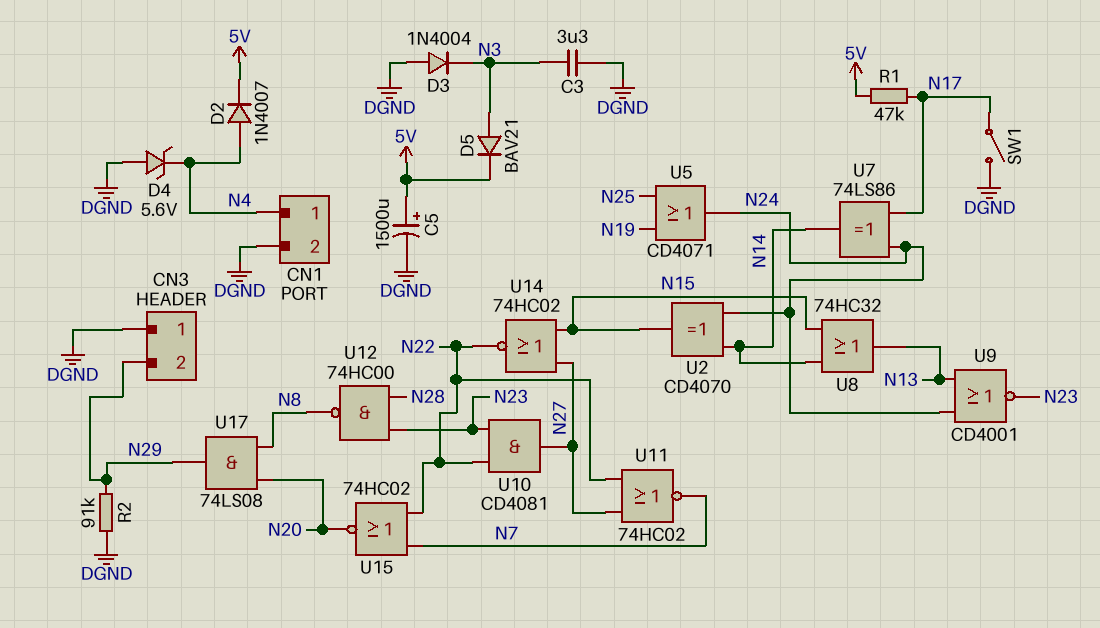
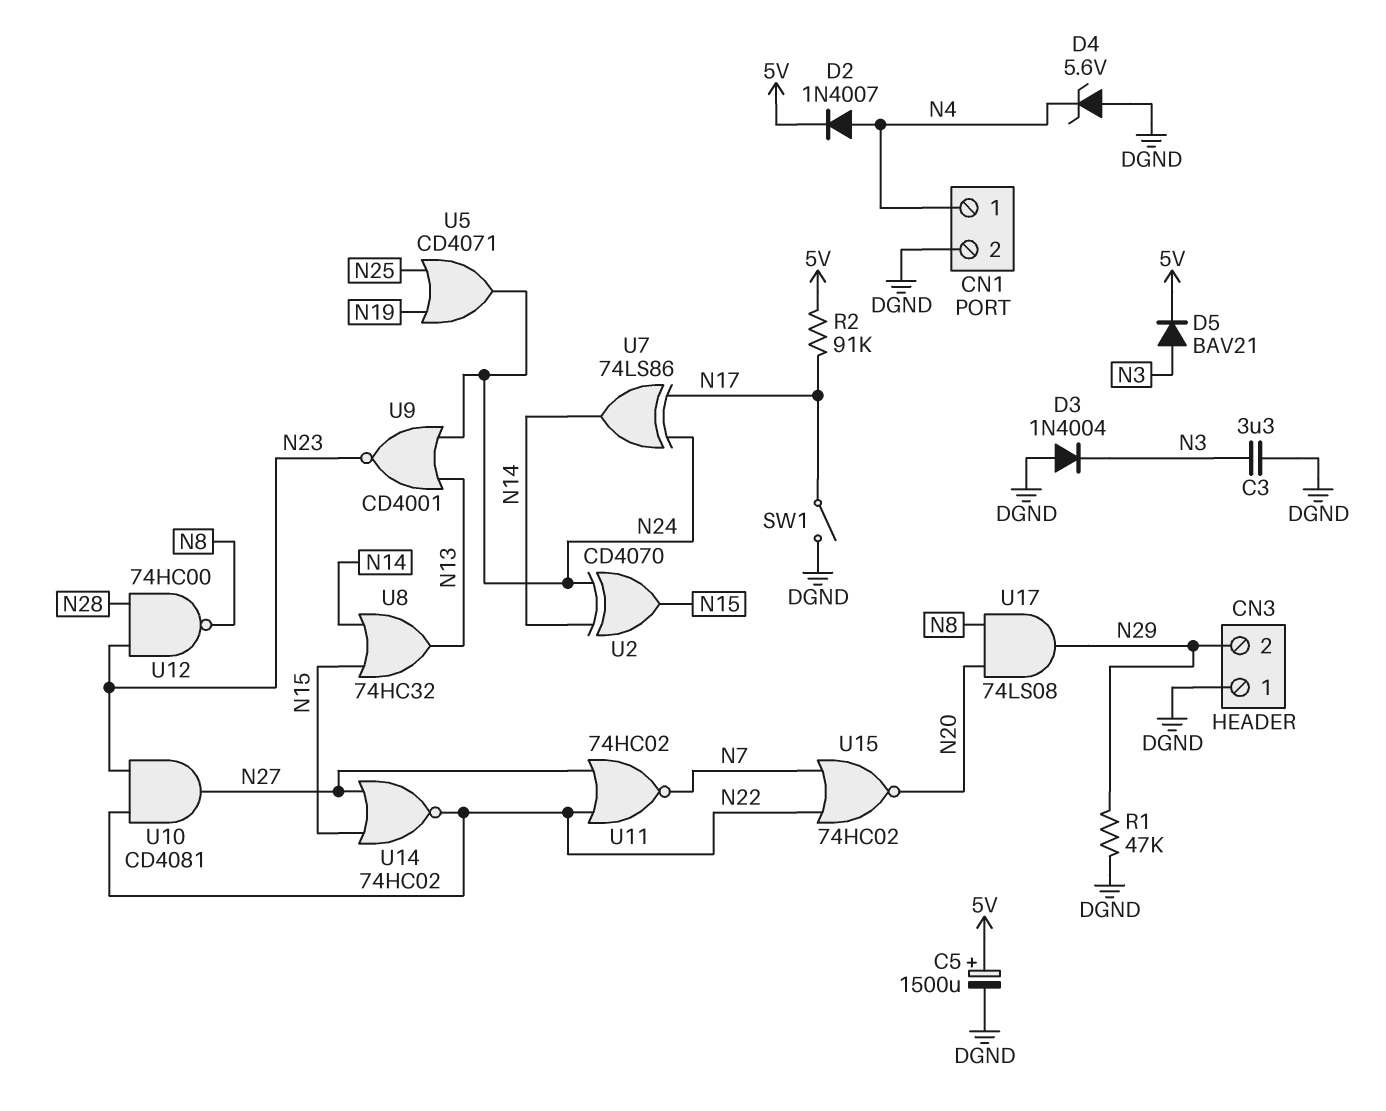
R1: 47k (5V, N17) -> 47k (DGND, N29)
R2: 91k (DGND, N29) -> 91k (5V, N17)

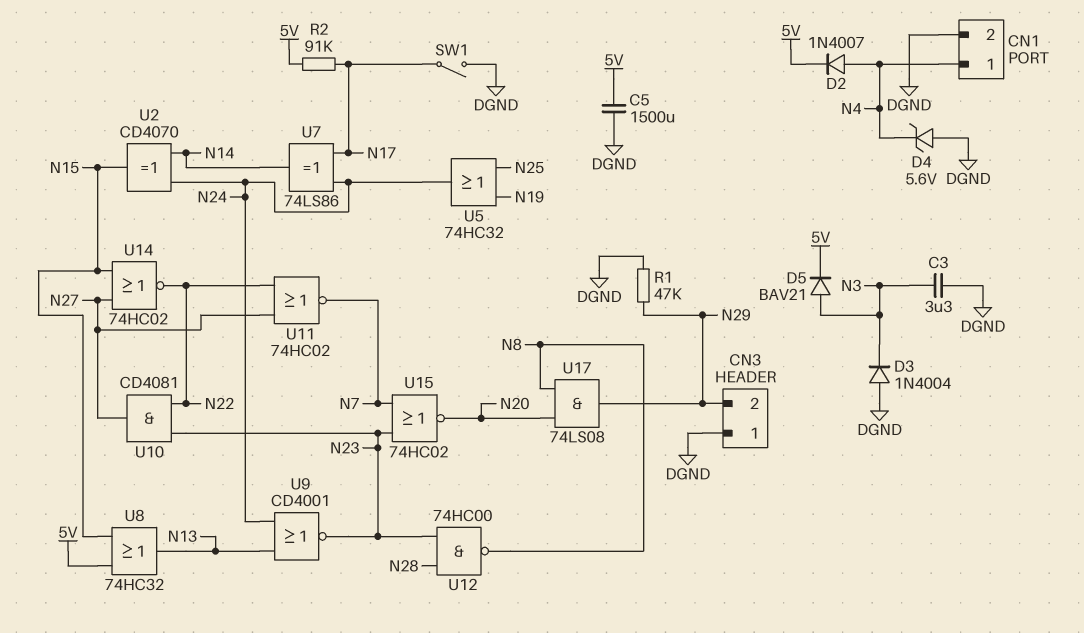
C5: 1500uF (plus 5V, minus DGND) -> 1500uF (5V, DGND)
U5: OR CD4071 (in N19, in N25, out N24) -> OR 74HC32 (in N19, in N25, out N24)
U8: OR 74HC32 (in N14, in N15, out N13) -> OR 74HC32 (in 5V, in N15, out N13)
U15: NOR 74HC02 (in N7, in N22, out N20) -> NOR 74HC02 (in N7, in N23, out N20)

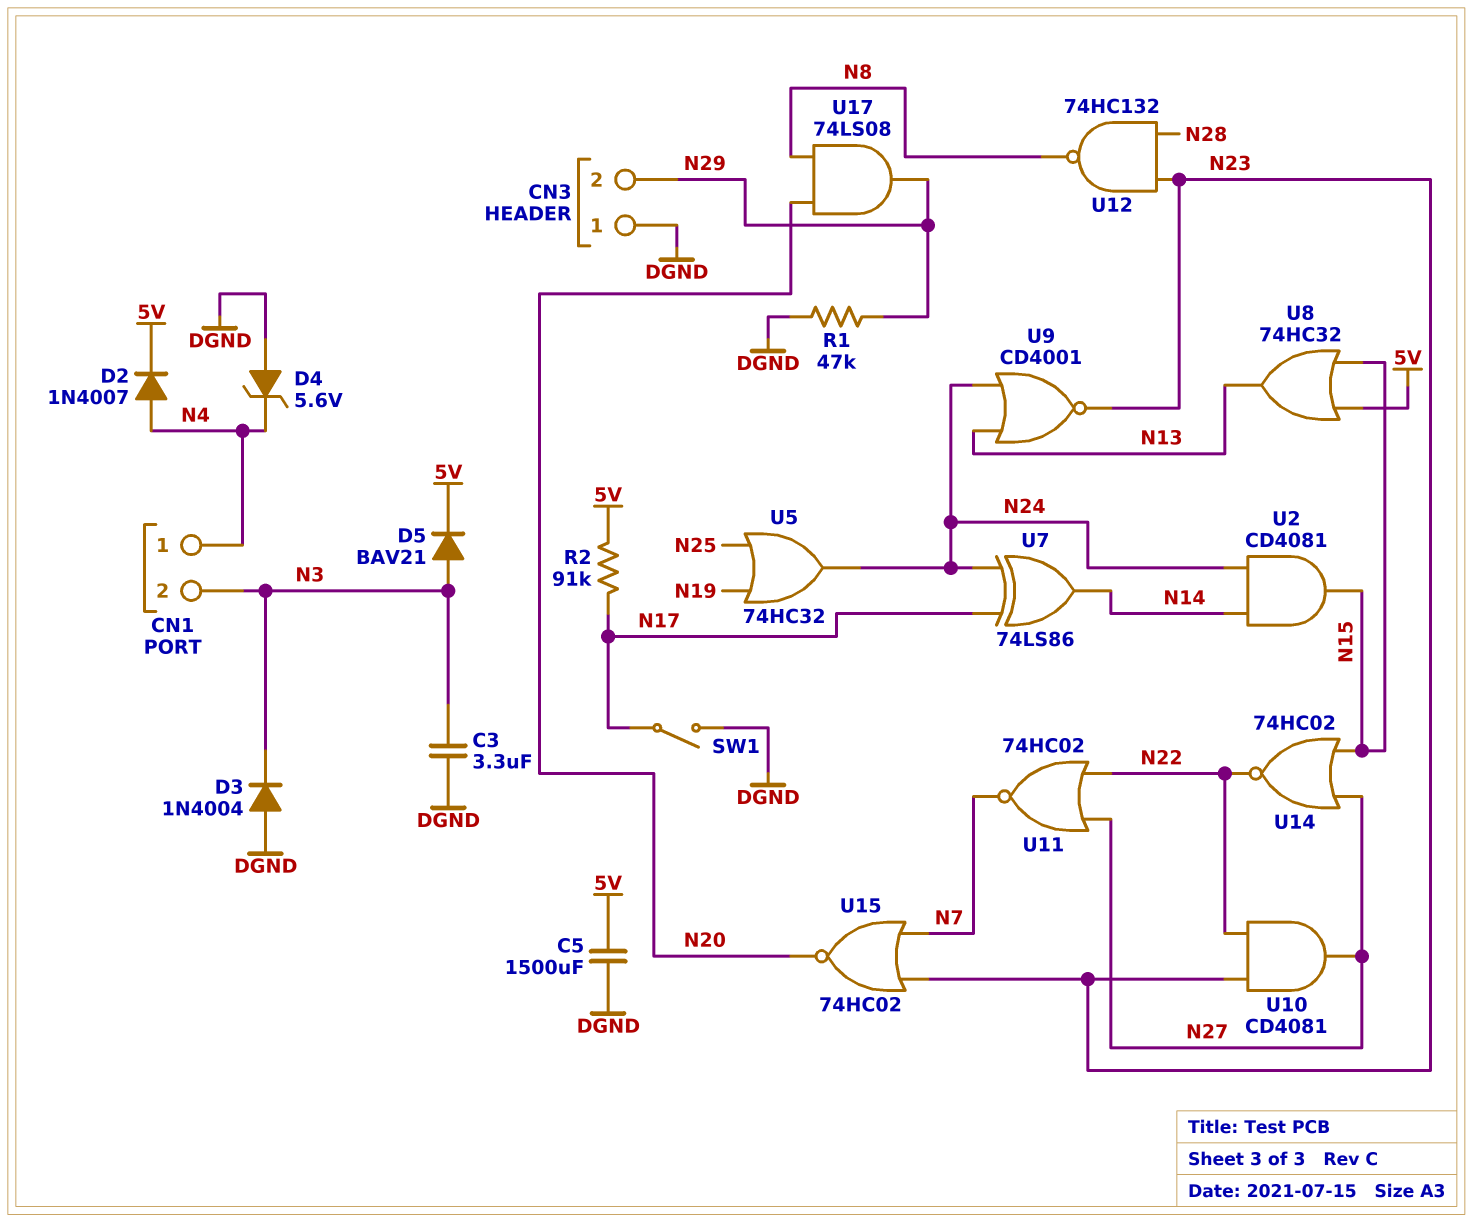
CN1 pin 2: DGND -> N3
U2: XOR CD4070 (in N14, in N24, out N15) -> AND CD4081 (in N14, in N24, out N15)
U12: NAND 74HC00 (in N23, in N28, out N8) -> NAND 74HC132 (in N23, in N28, out N8)

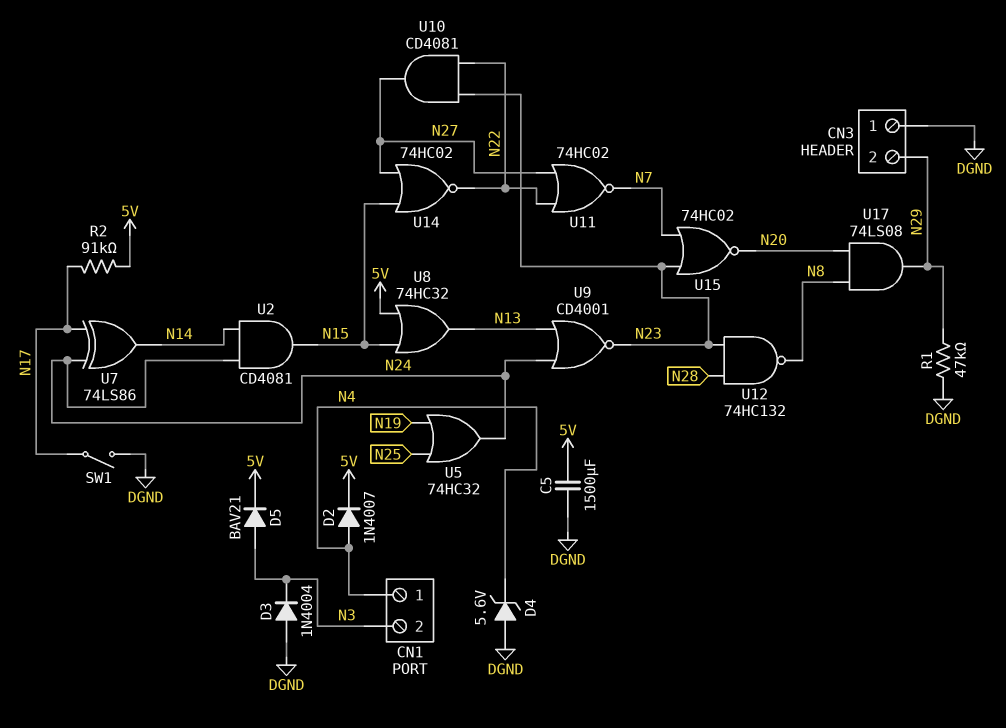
C3: 3.3uF (DGND, N3) -> none

